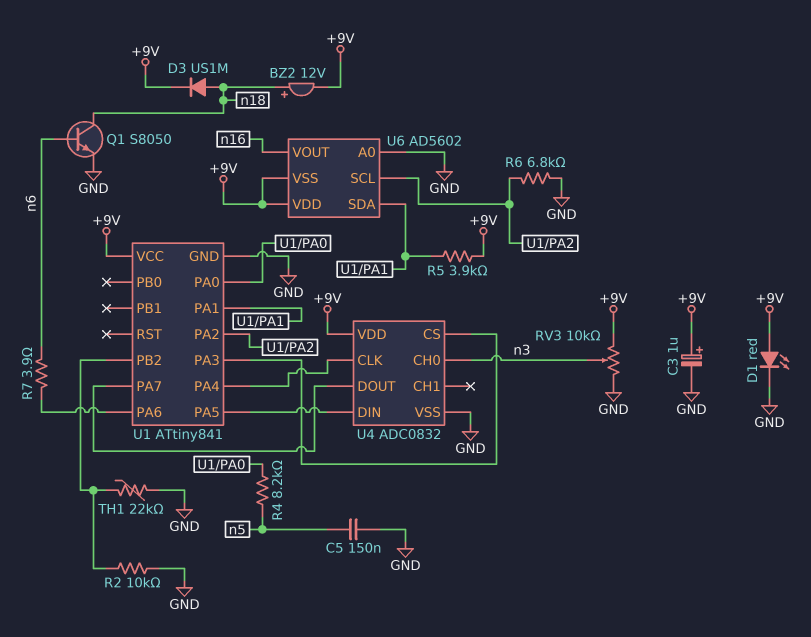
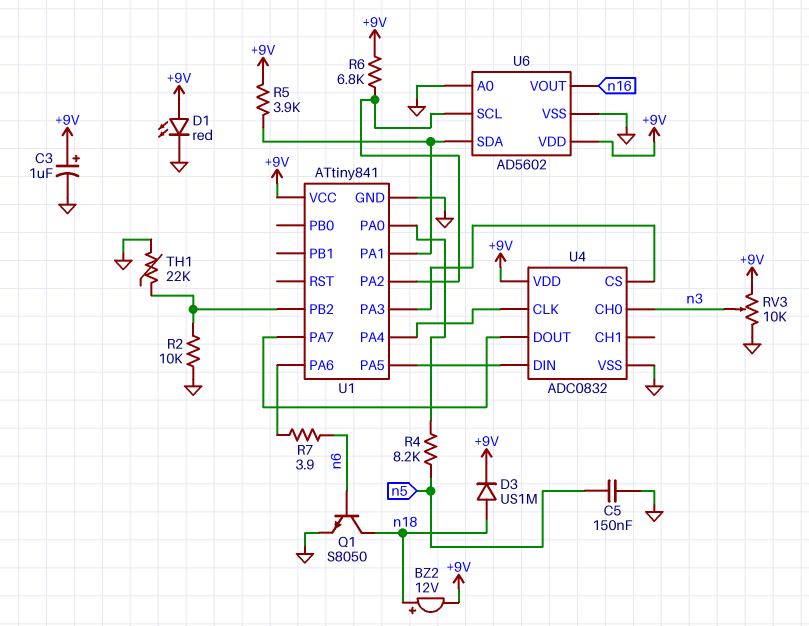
R6: 6.8k (GND, U1/PA2) -> 6.8k (+9V, U1/PA2)
U6 pin VSS: +9V -> GND

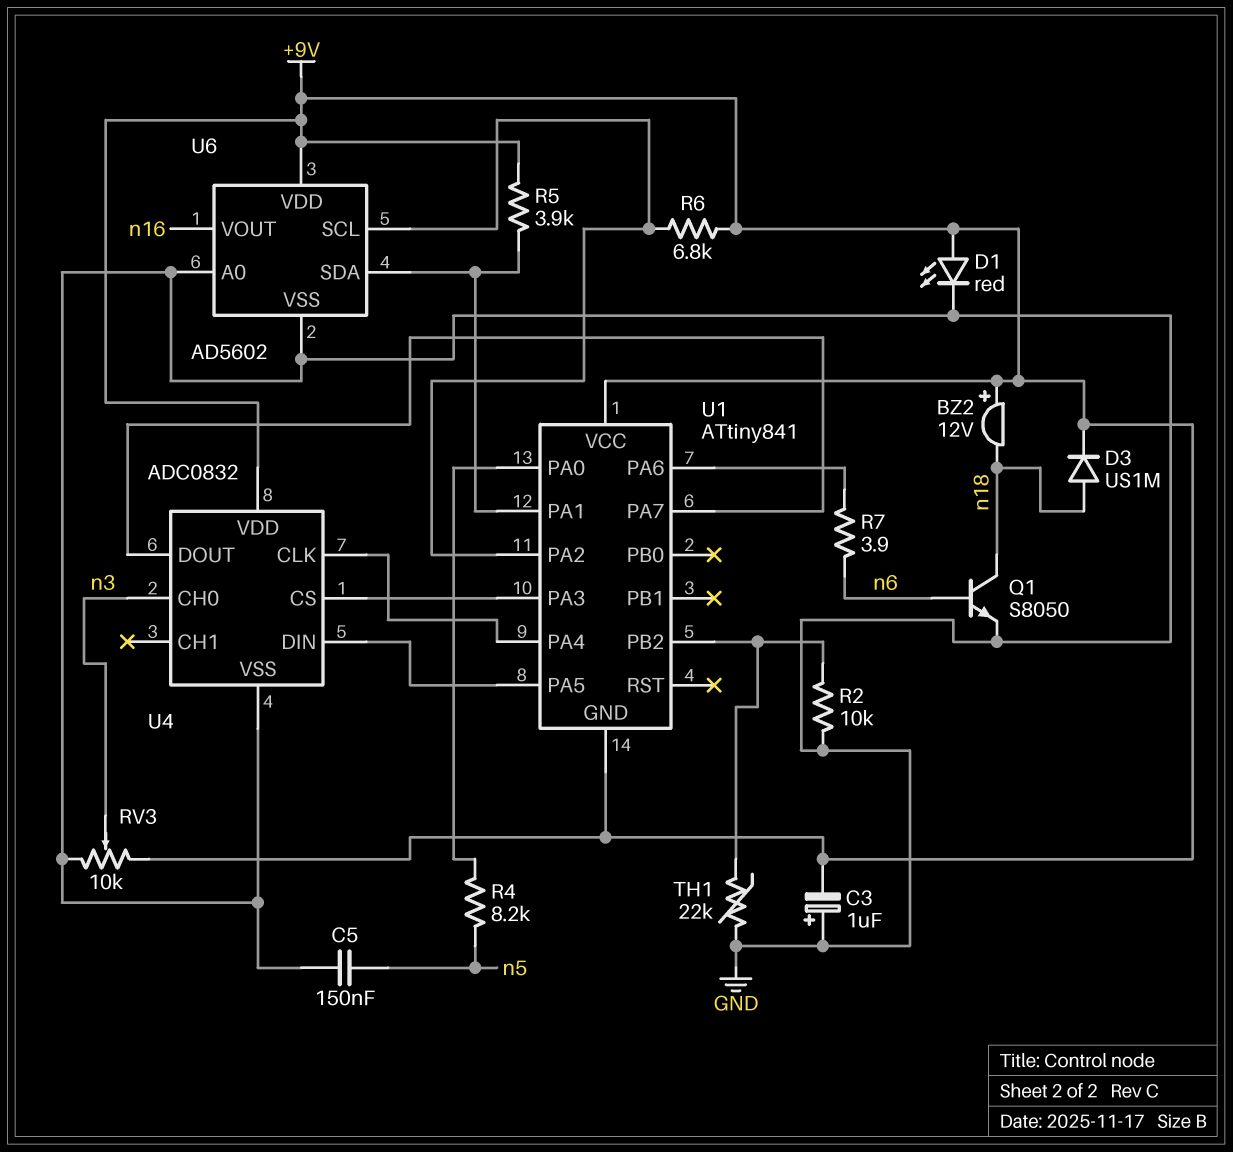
BZ2: buzzer 12V (plus n18, minus +9V) -> buzzer 12V (plus +9V, minus n18)
C3: 1uF (plus +9V, minus GND) -> 1uF (plus GND, minus +9V)
U1 pin GND: GND -> +9V

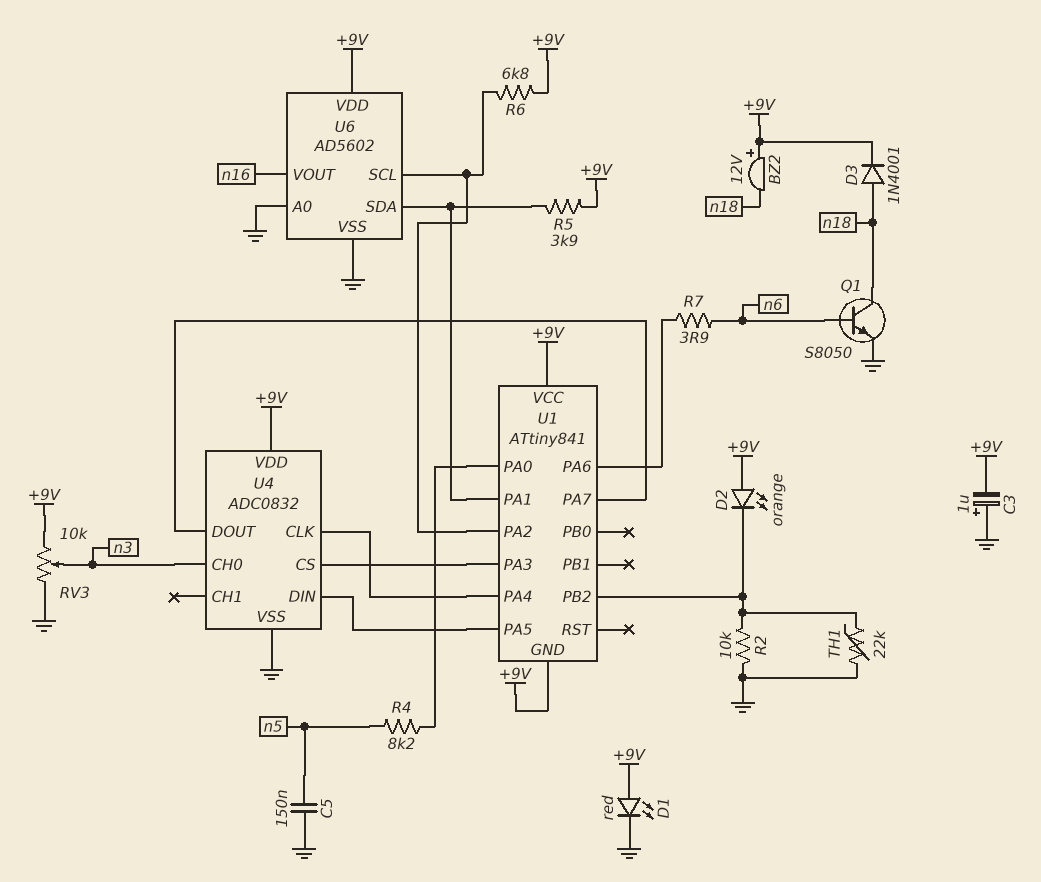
D2: none -> LED orange (A +9V, K U1/PB2)
D3: diode US1M (A n18, K +9V) -> diode 1N4001 (A n18, K +9V)

